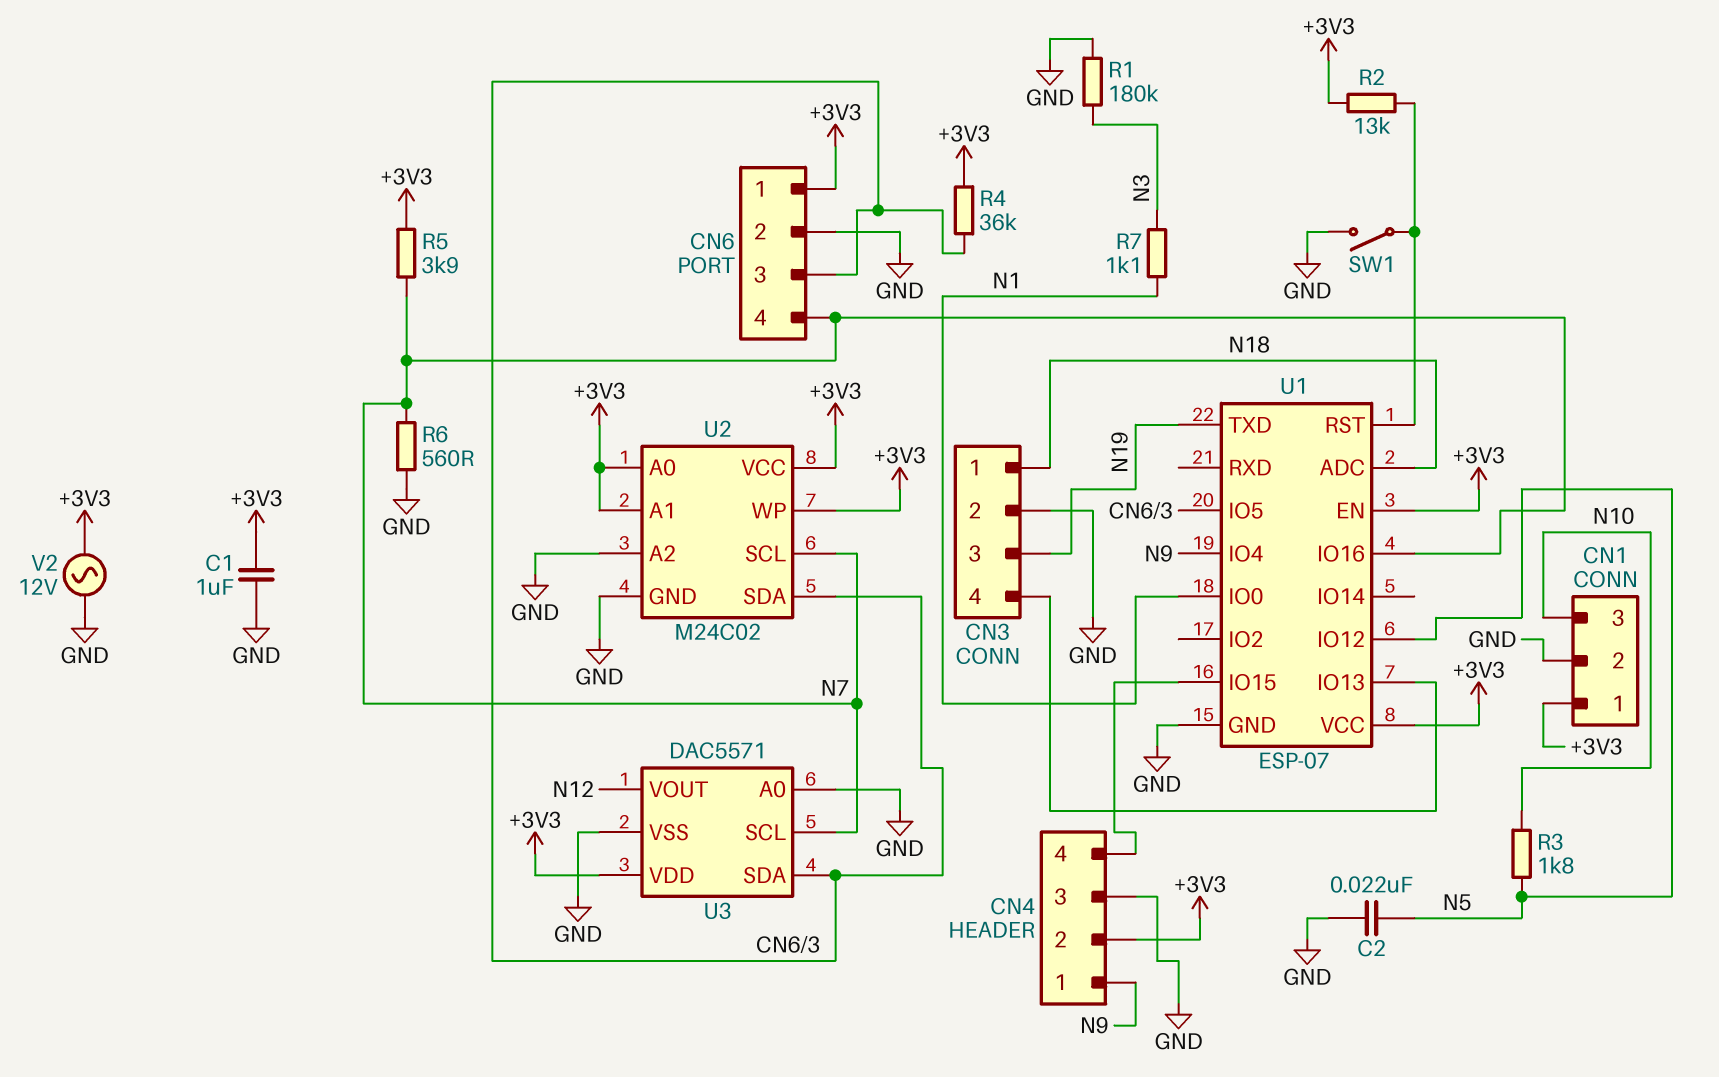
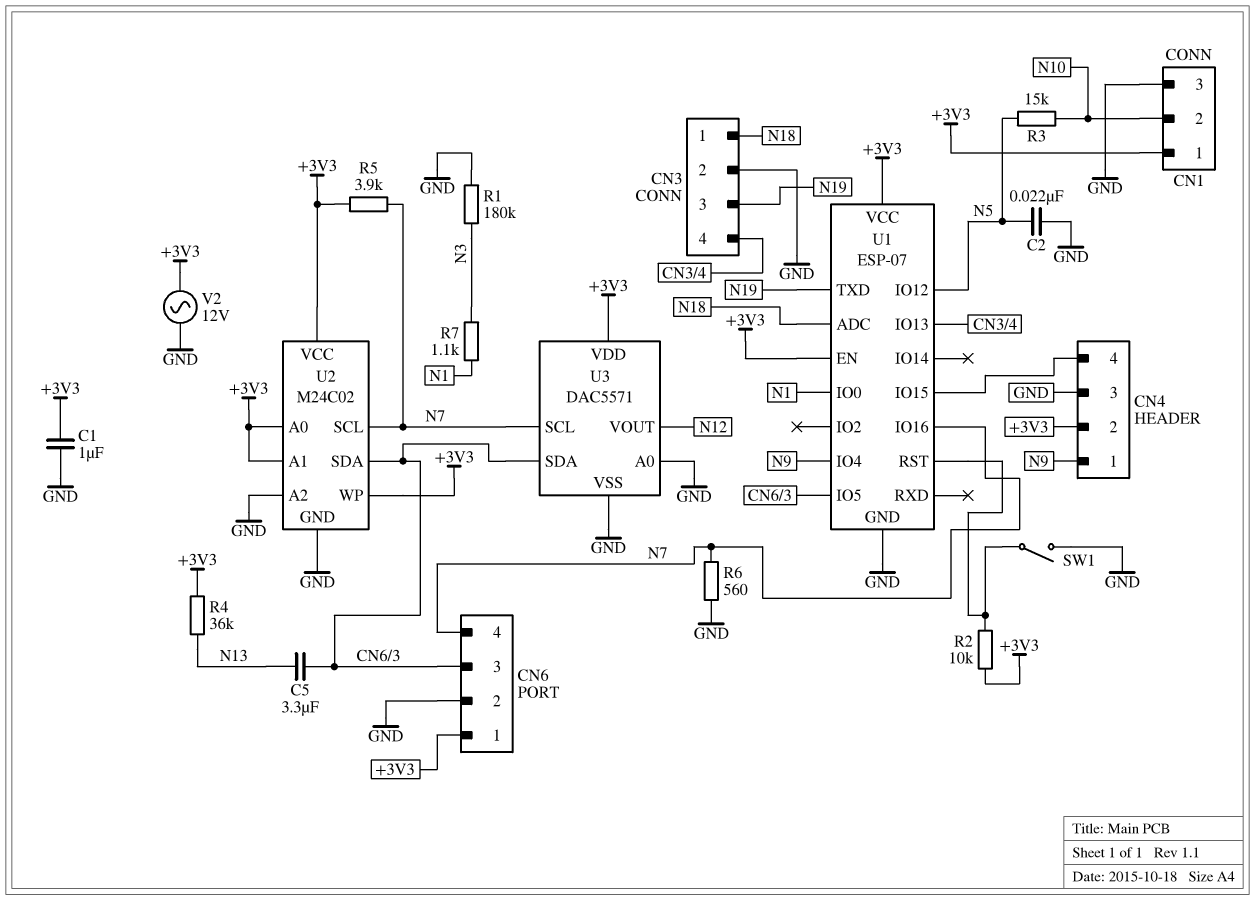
C5: none -> 3.3uF (CN6/3, N13)
CN1 pin 2: GND -> N10
CN1 pin 3: N10 -> GND
R2: 13k (+3V3, U1/RST) -> 10k (+3V3, U1/RST)
R3: 1.8k (N5, N10) -> 15k (N5, N10)
R4: 36k (+3V3, CN6/3) -> 36k (+3V3, N13)

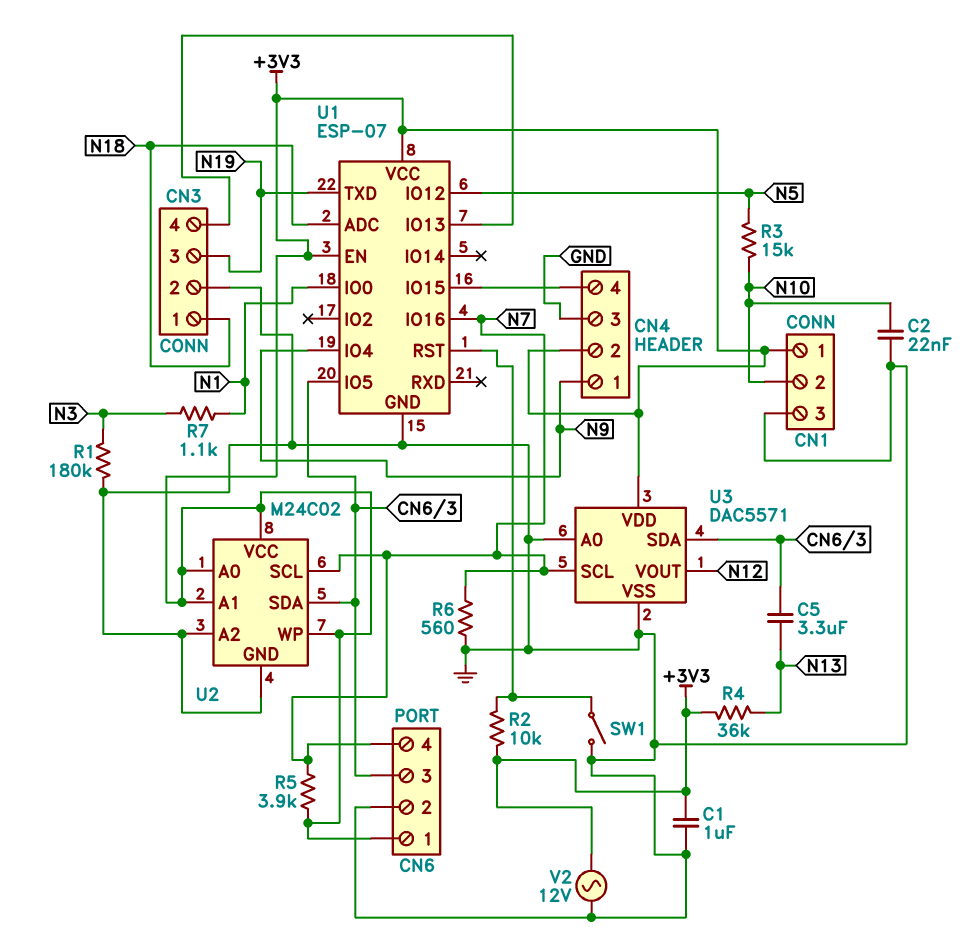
C2: 22nF (GND, N5) -> 22nF (GND, N10)

